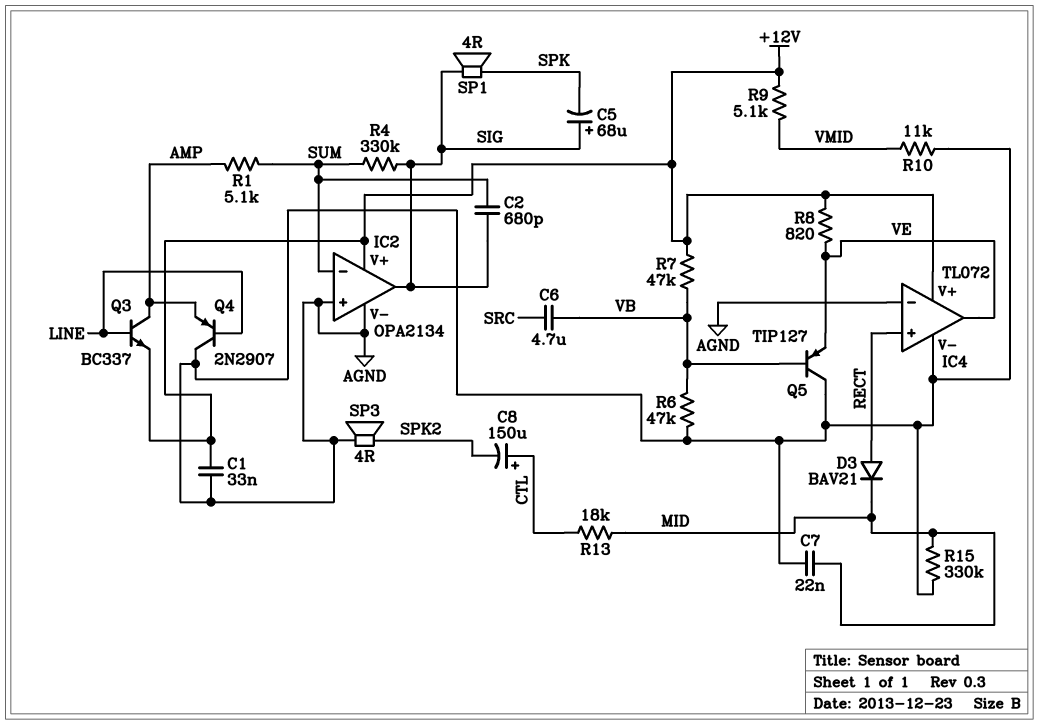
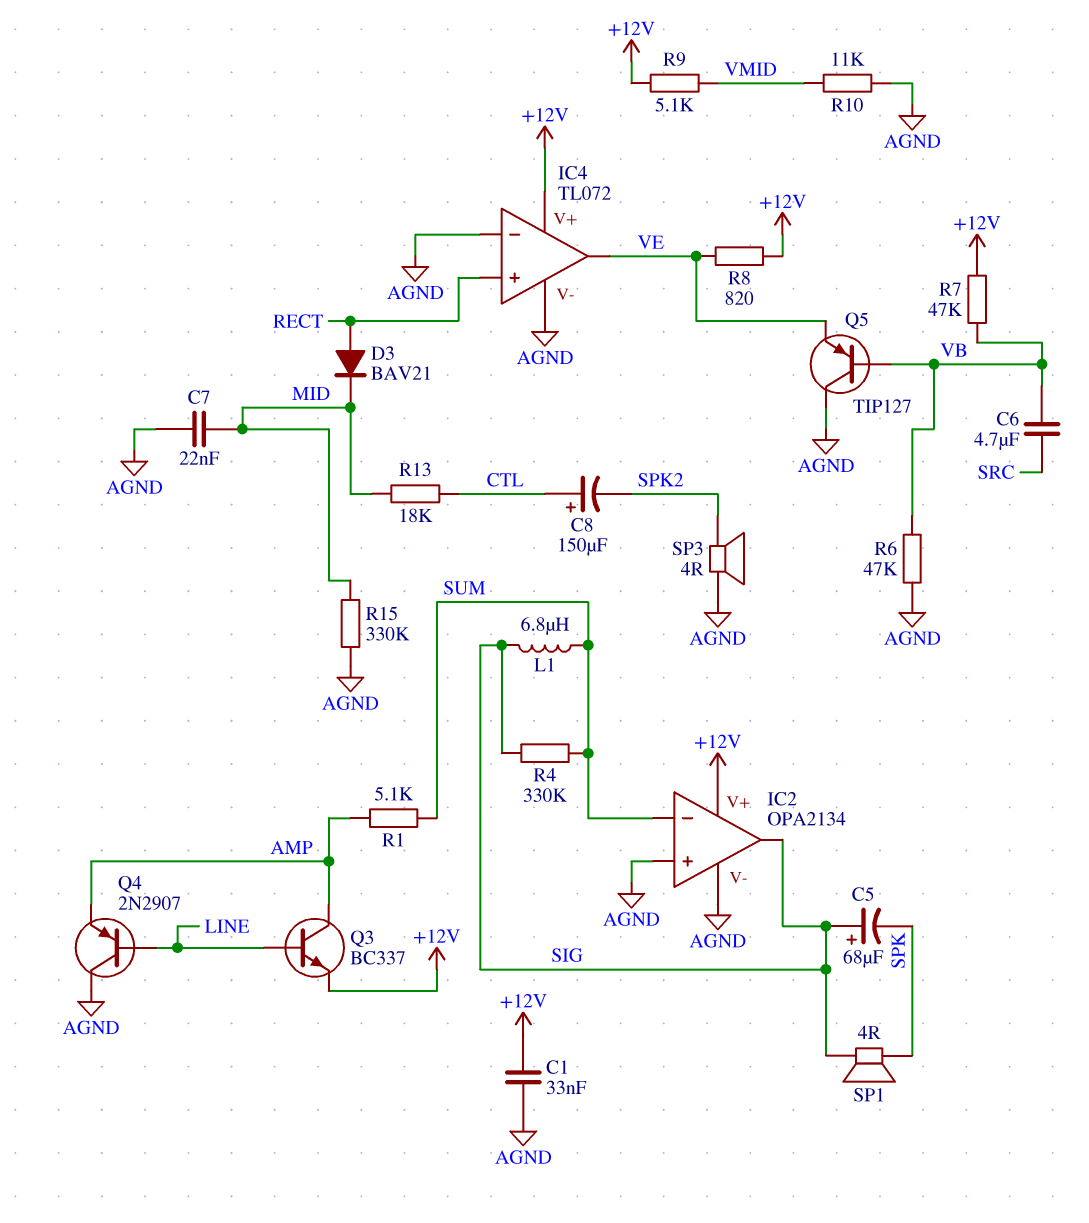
C2: 680pF (SIG, SUM) -> none
L1: none -> 6.8uH (SIG, SUM)

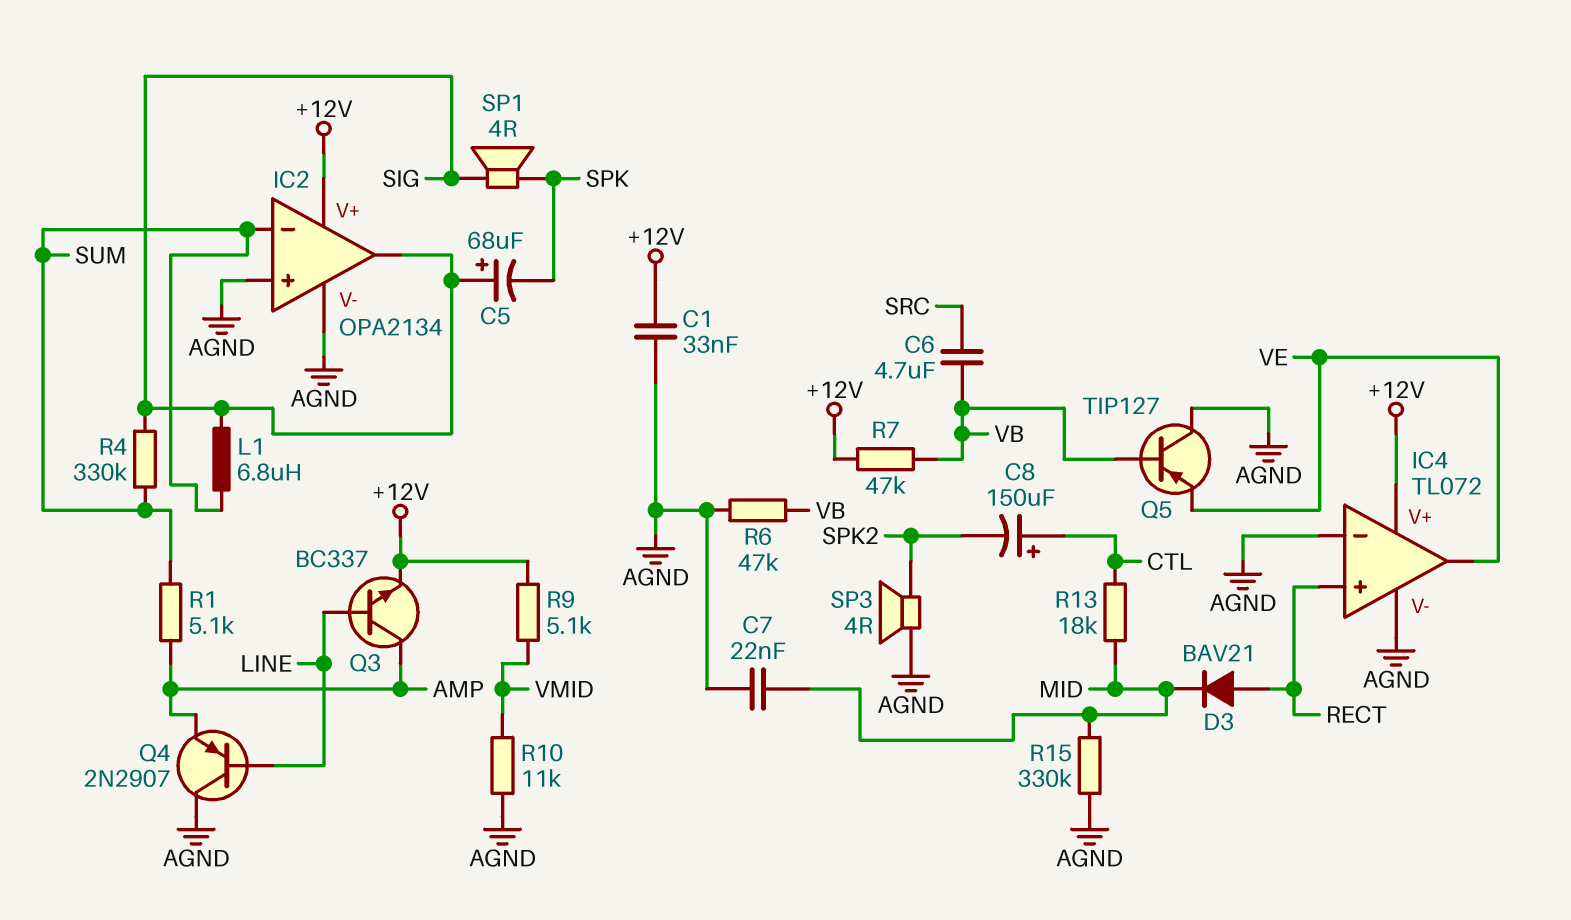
R8: 820 (+12V, VE) -> none

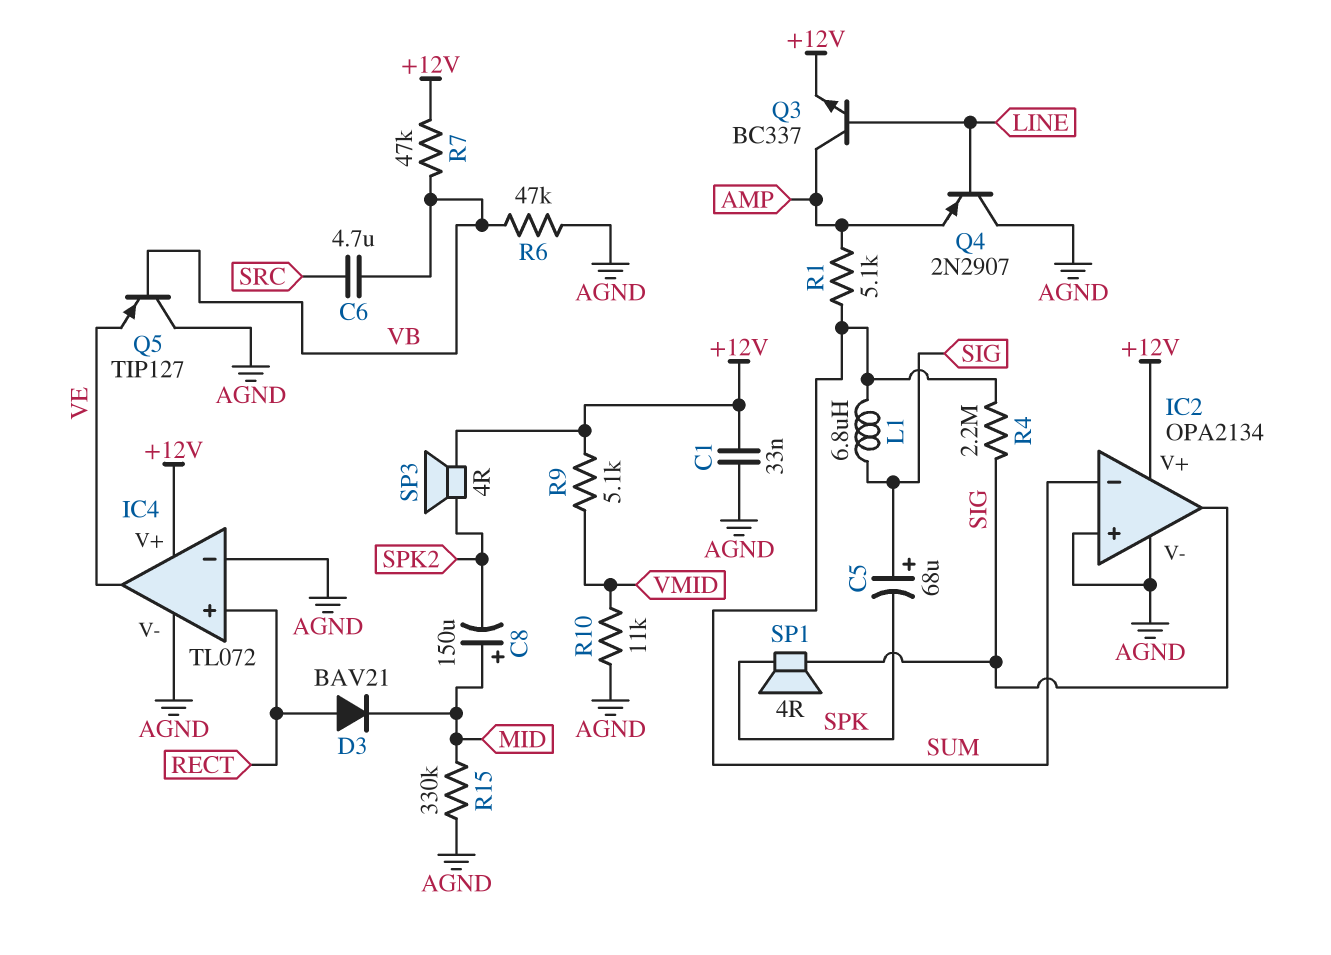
C7: 22nF (AGND, MID) -> none
C8: 150uF (plus CTL, minus SPK2) -> 150uF (plus MID, minus SPK2)
R4: 330k (SIG, SUM) -> 2.2M (SIG, SUM)
R13: 18k (CTL, MID) -> none
SP3: speaker 4R (AGND, SPK2) -> speaker 4R (+12V, SPK2)

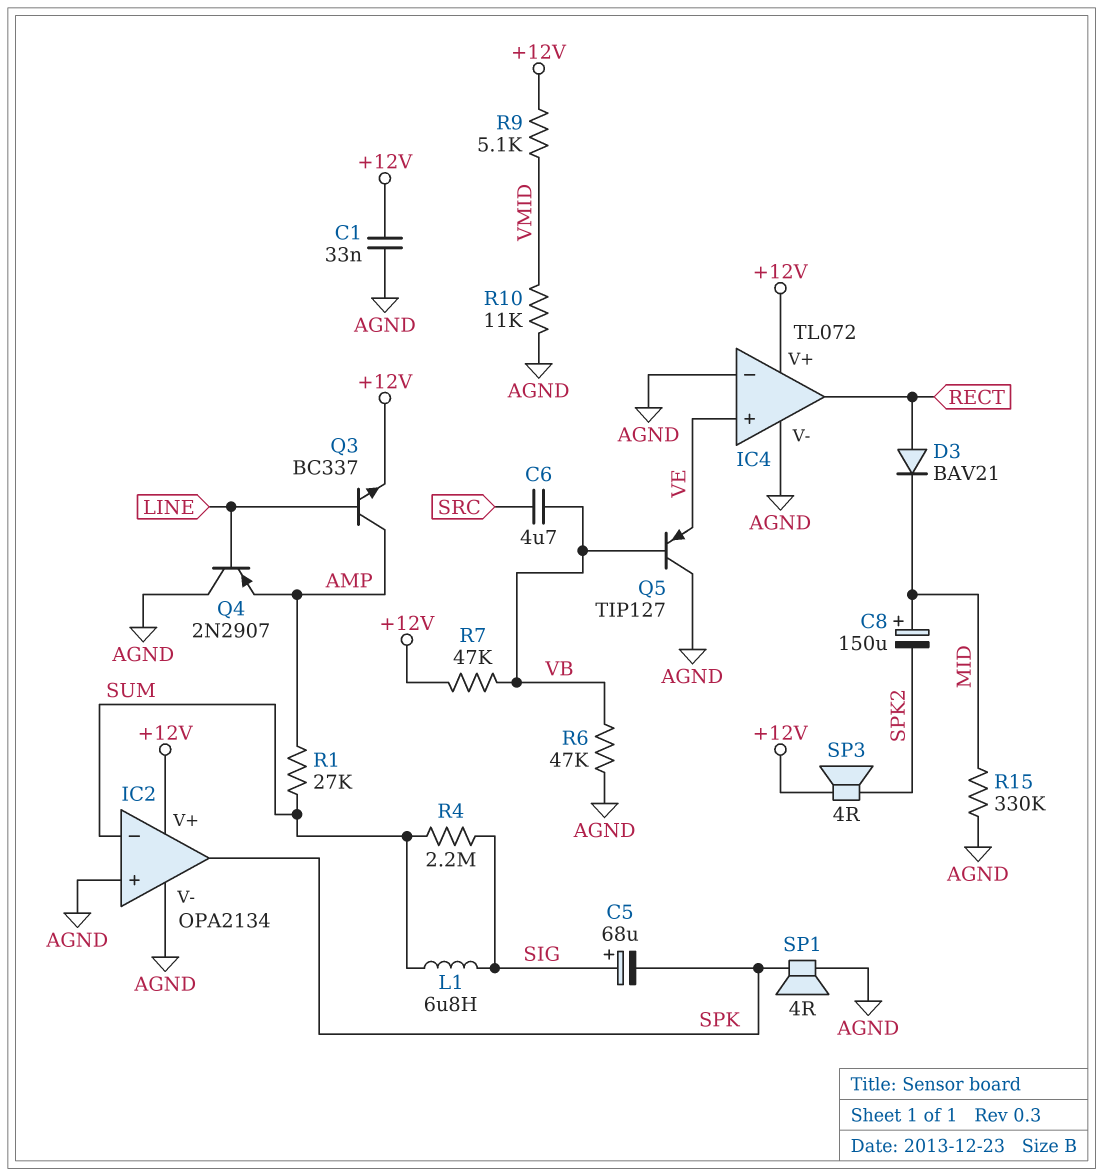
IC2 pin out: SIG -> SPK
IC4 pin in+: RECT -> VE
IC4 pin out: VE -> RECT
R1: 5.1k (AMP, SUM) -> 27k (AMP, SUM)
SP1: speaker 4R (SIG, SPK) -> speaker 4R (AGND, SPK)

